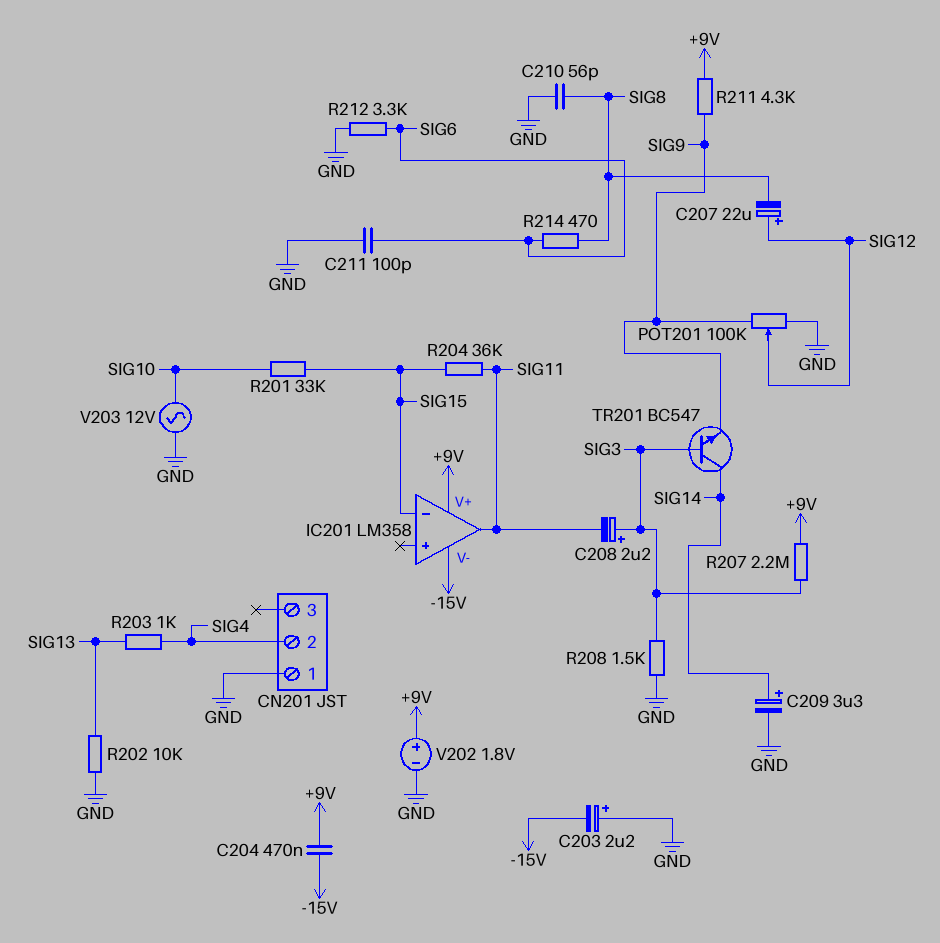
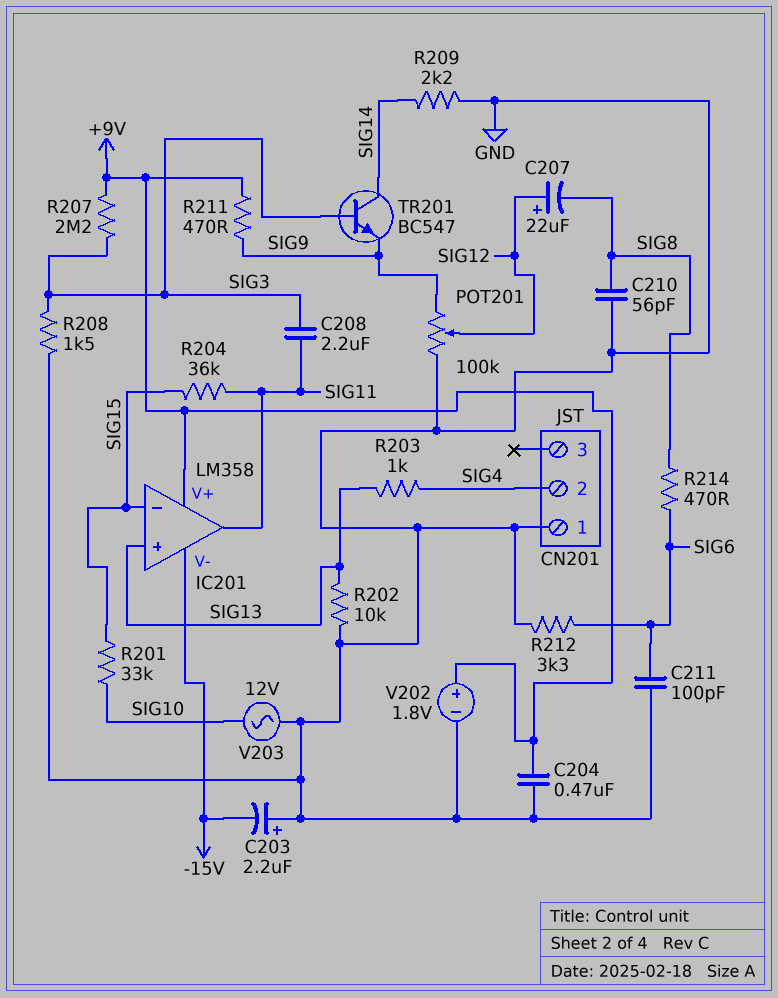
C204: 470nF (+9V, -15V) -> 470nF (+9V, GND)
C208: 2.2uF (plus SIG3, minus SIG11) -> 2.2uF (SIG3, SIG11)
C209: 3.3uF (plus SIG14, minus GND) -> none
IC201 pin in+: none -> SIG13
R209: none -> 2.2k (GND, SIG14)
R211: 4.3k (+9V, SIG9) -> 470 (+9V, SIG9)

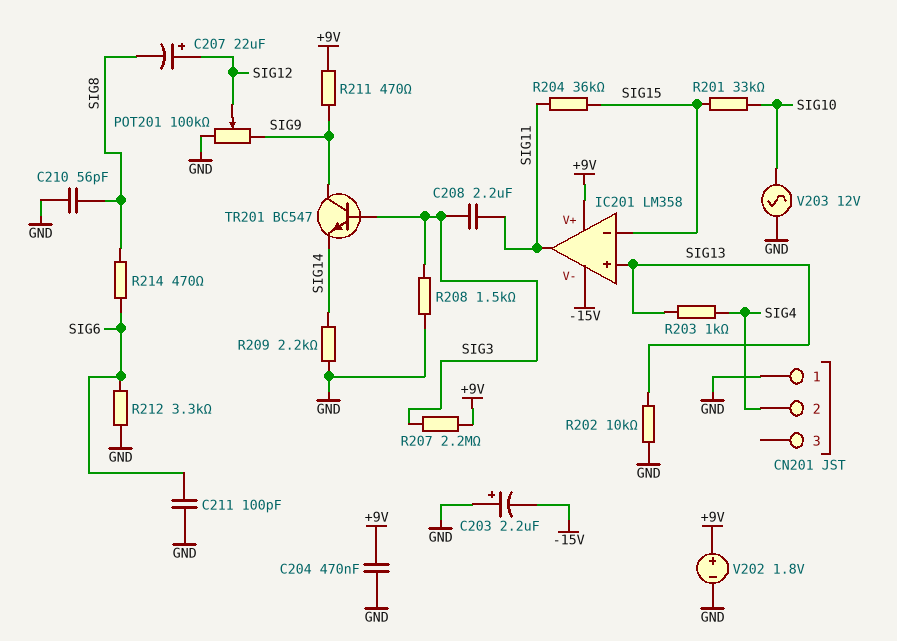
TR201: NPN BC547 (B SIG3, C SIG14, E SIG9) -> NPN BC547 (B SIG3, C SIG9, E SIG14)

